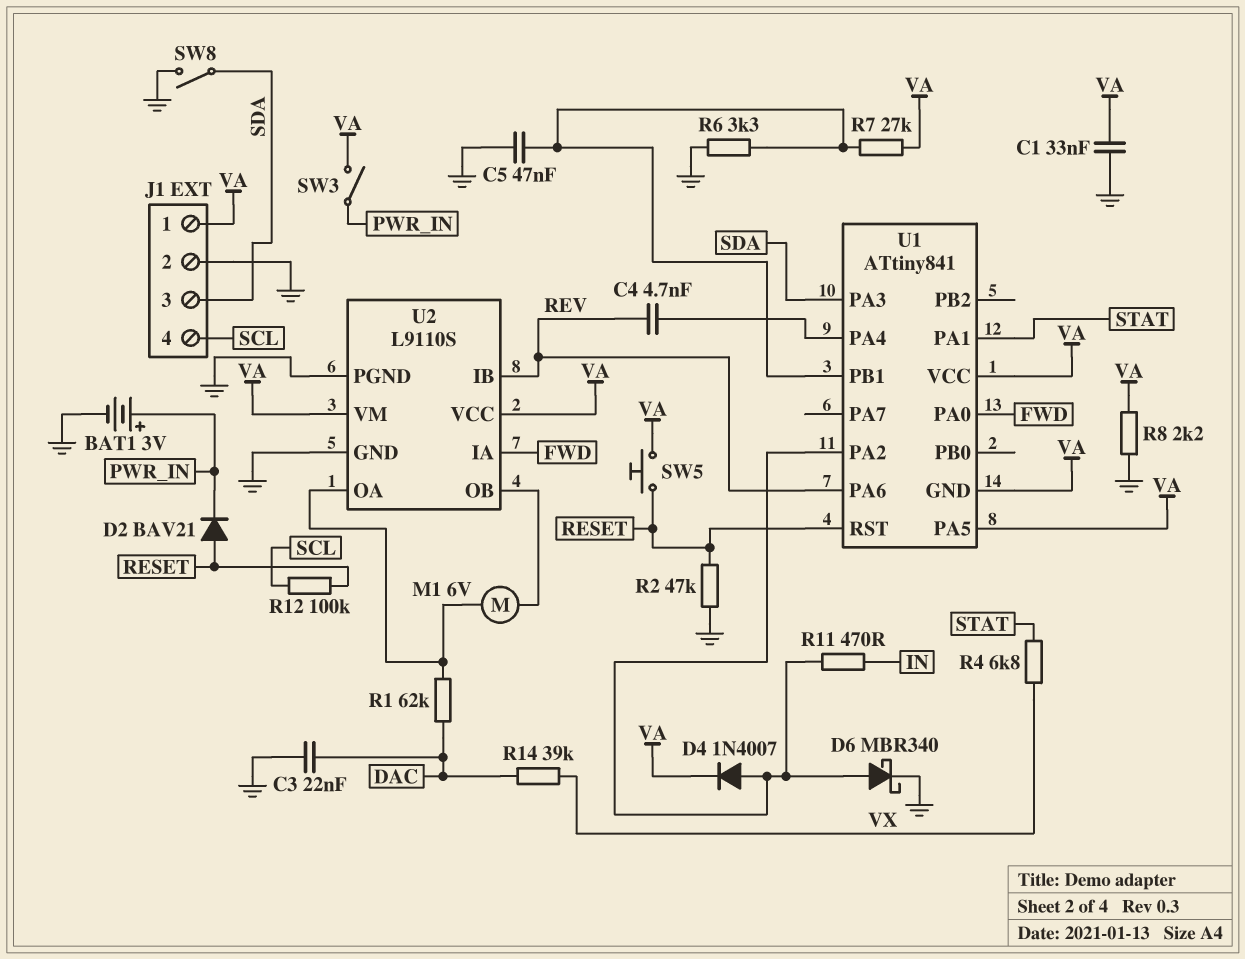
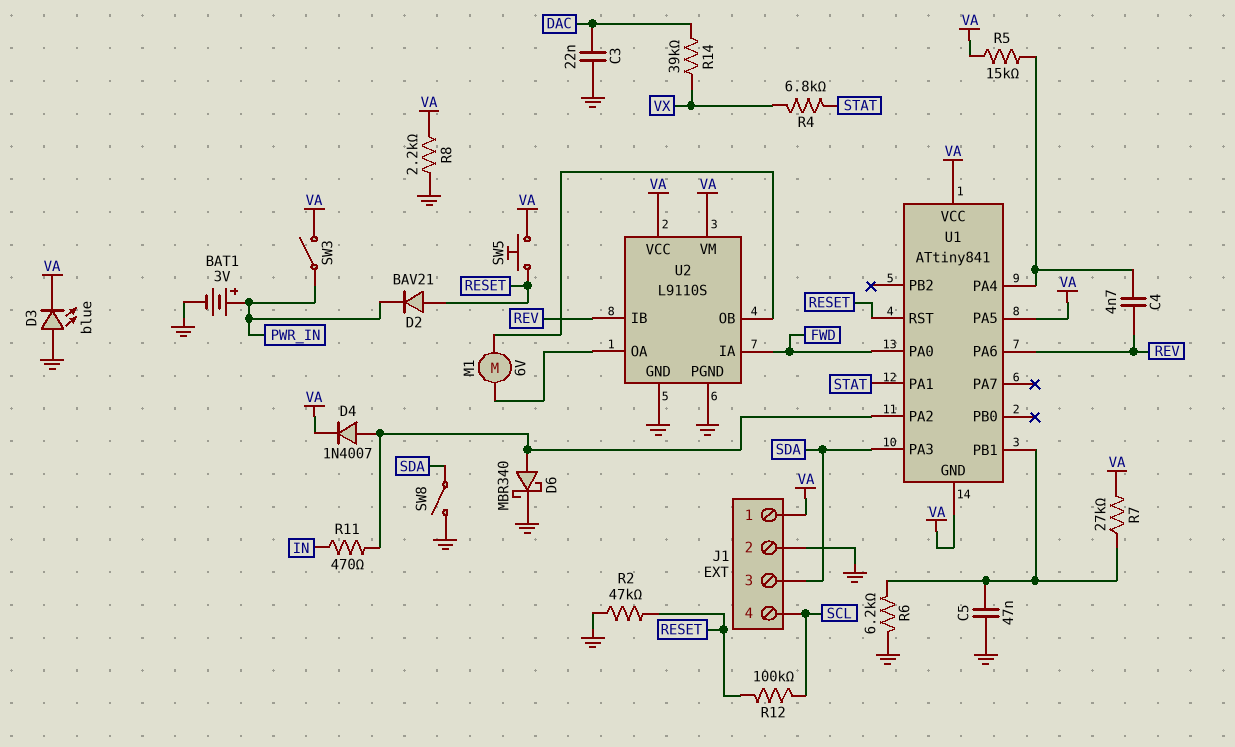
C1: 33nF (GND, VA) -> none
D3: none -> LED blue (A GND, K VA)
R1: 62k (DAC, U2/OA) -> none
R5: none -> 15k (U1/PA4, VA)
R6: 3.3k (GND, U1/PB1) -> 6.2k (GND, U1/PB1)

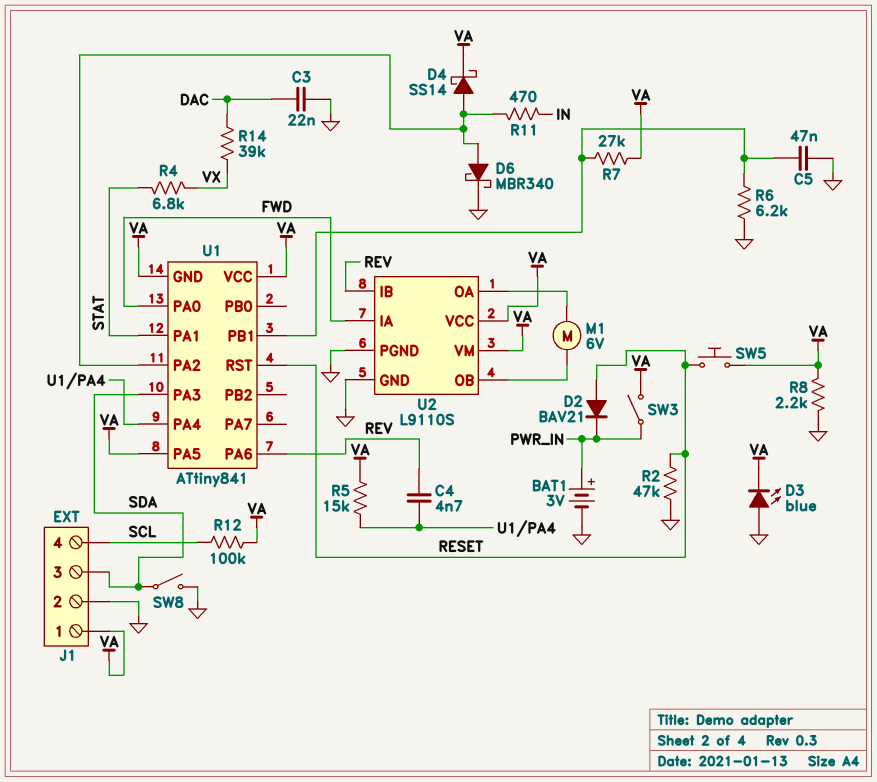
D4: diode 1N4007 (A U1/PA2, K VA) -> schottky SS14 (A U1/PA2, K VA)
R12: 100k (RESET, SCL) -> 100k (SCL, VA)

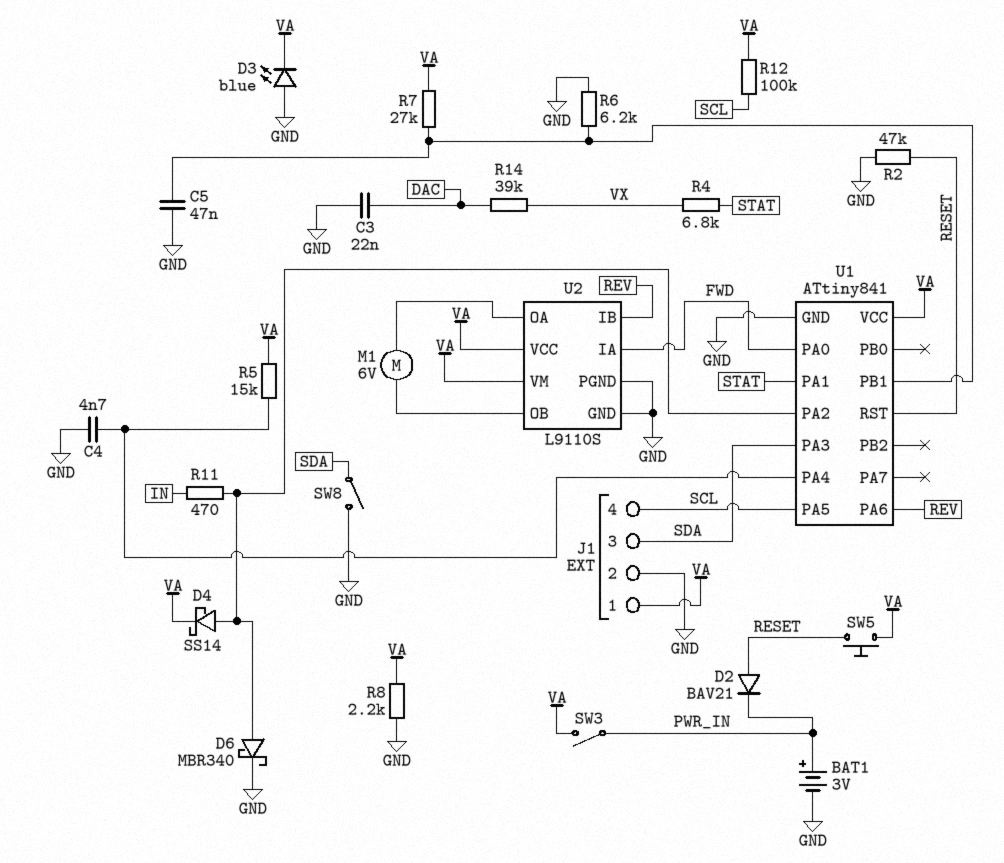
C4: 4.7nF (REV, U1/PA4) -> 4.7nF (GND, U1/PA4)
U1 pin GND: VA -> GND
U1 pin PA5: VA -> SCL

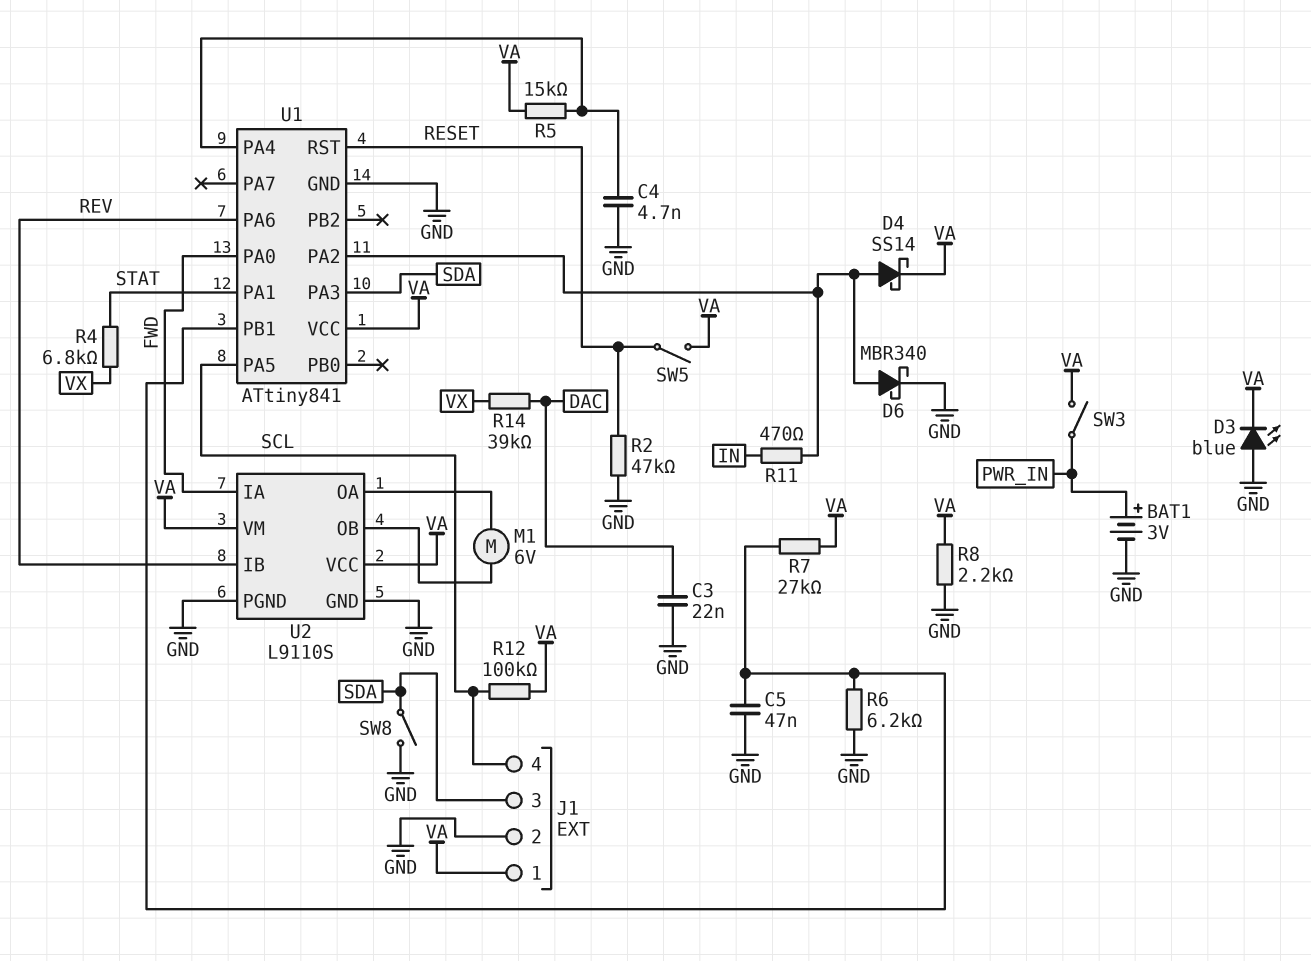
D2: diode BAV21 (A RESET, K PWR_IN) -> none
SW5: button (RESET, VA) -> switch (RESET, VA)

